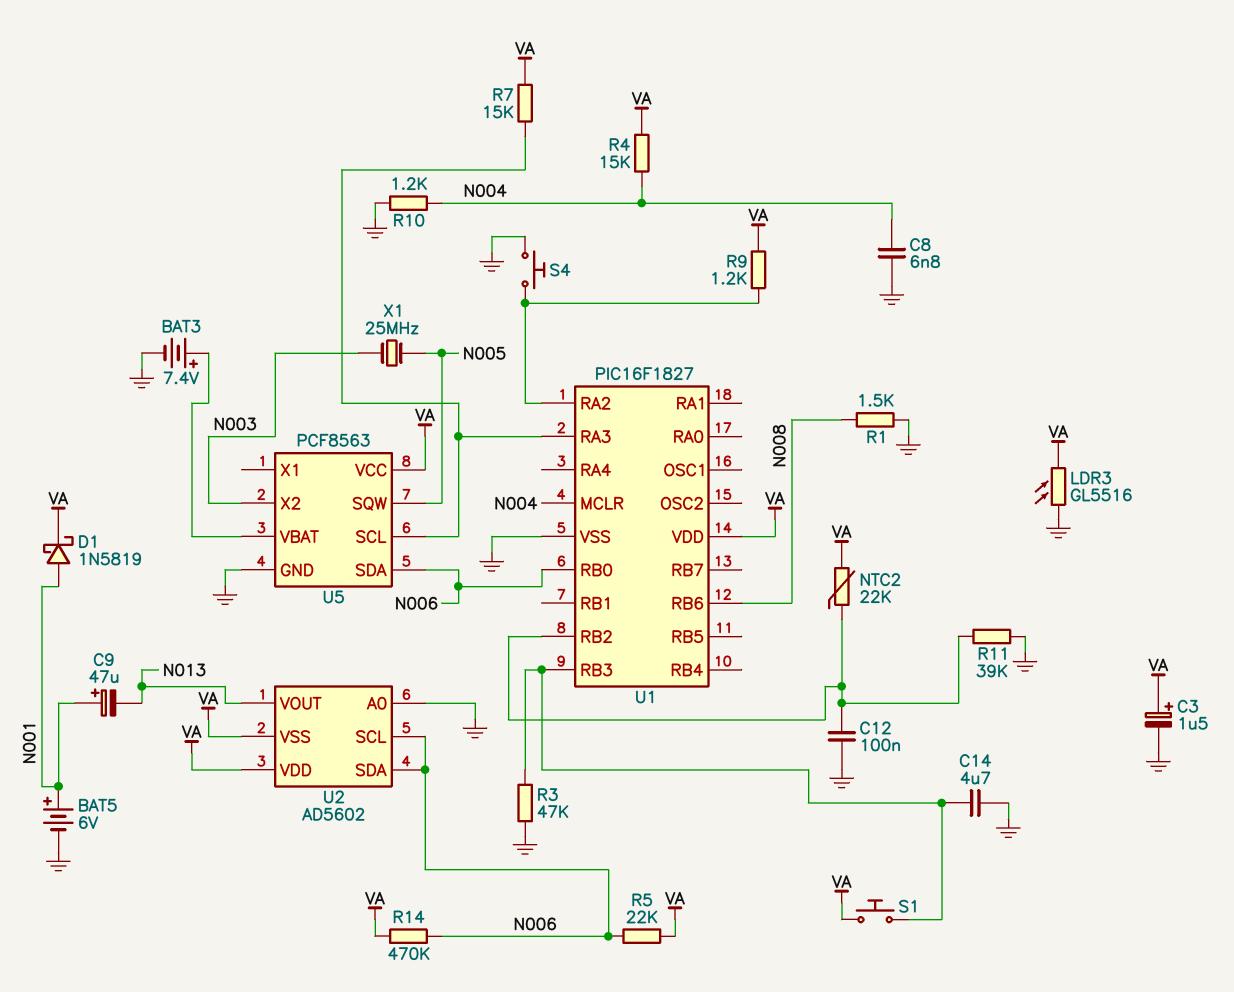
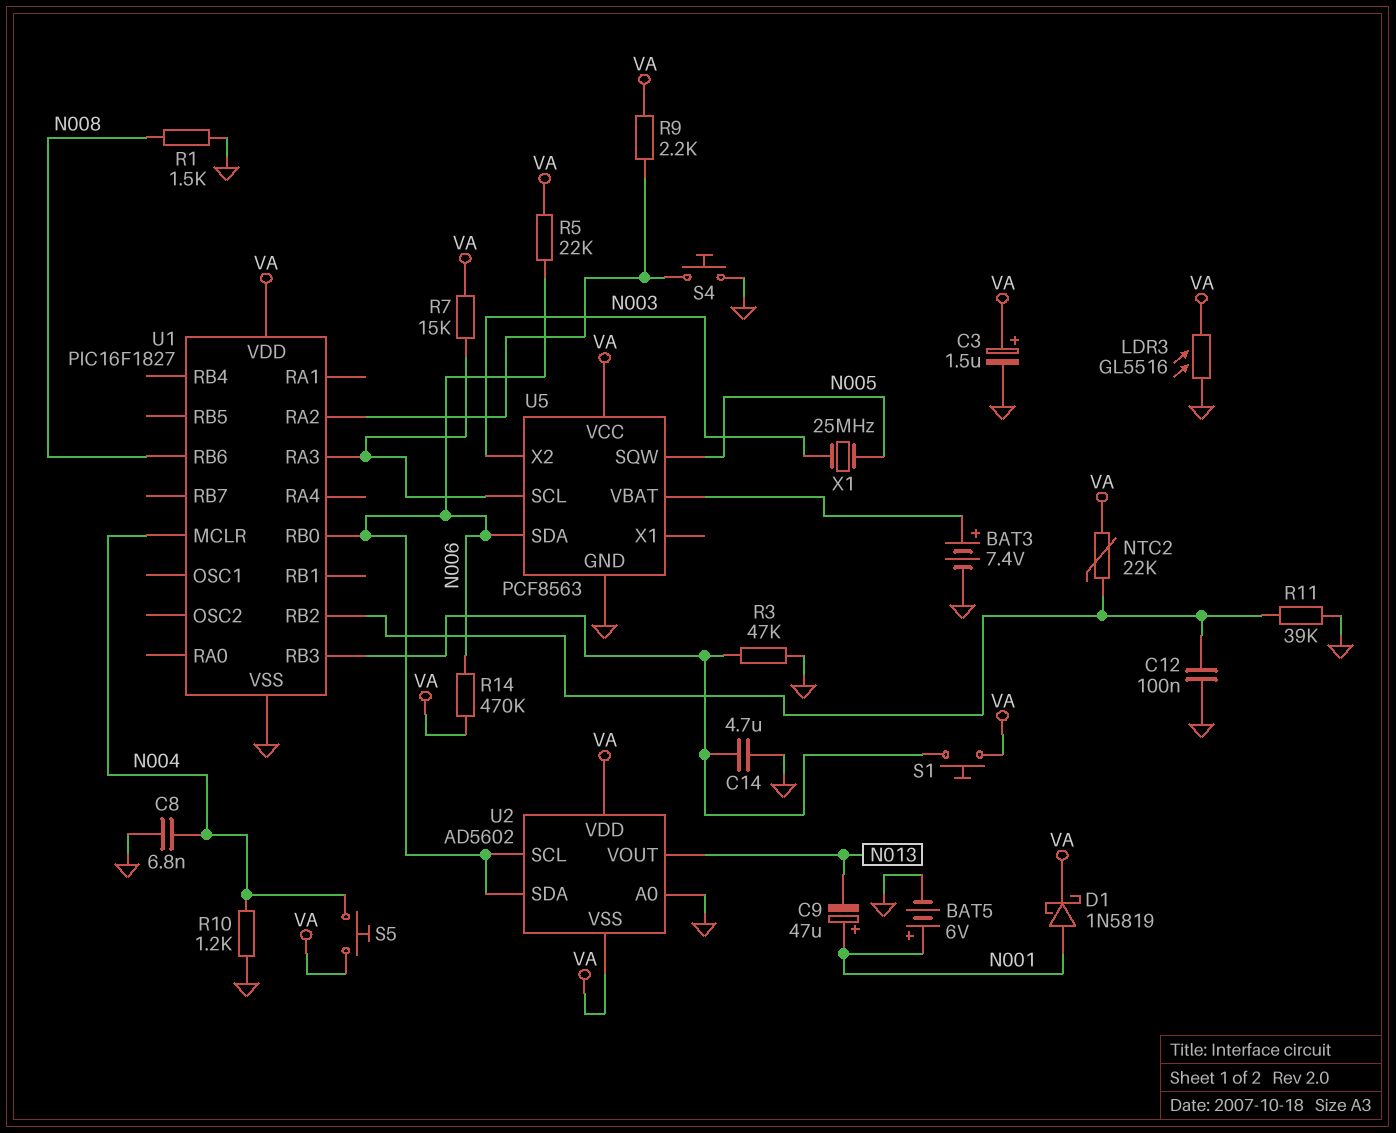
R4: 15k (N004, VA) -> none
R9: 1.2k (U1/RA2, VA) -> 2.2k (U1/RA2, VA)
S5: none -> button (N004, VA)

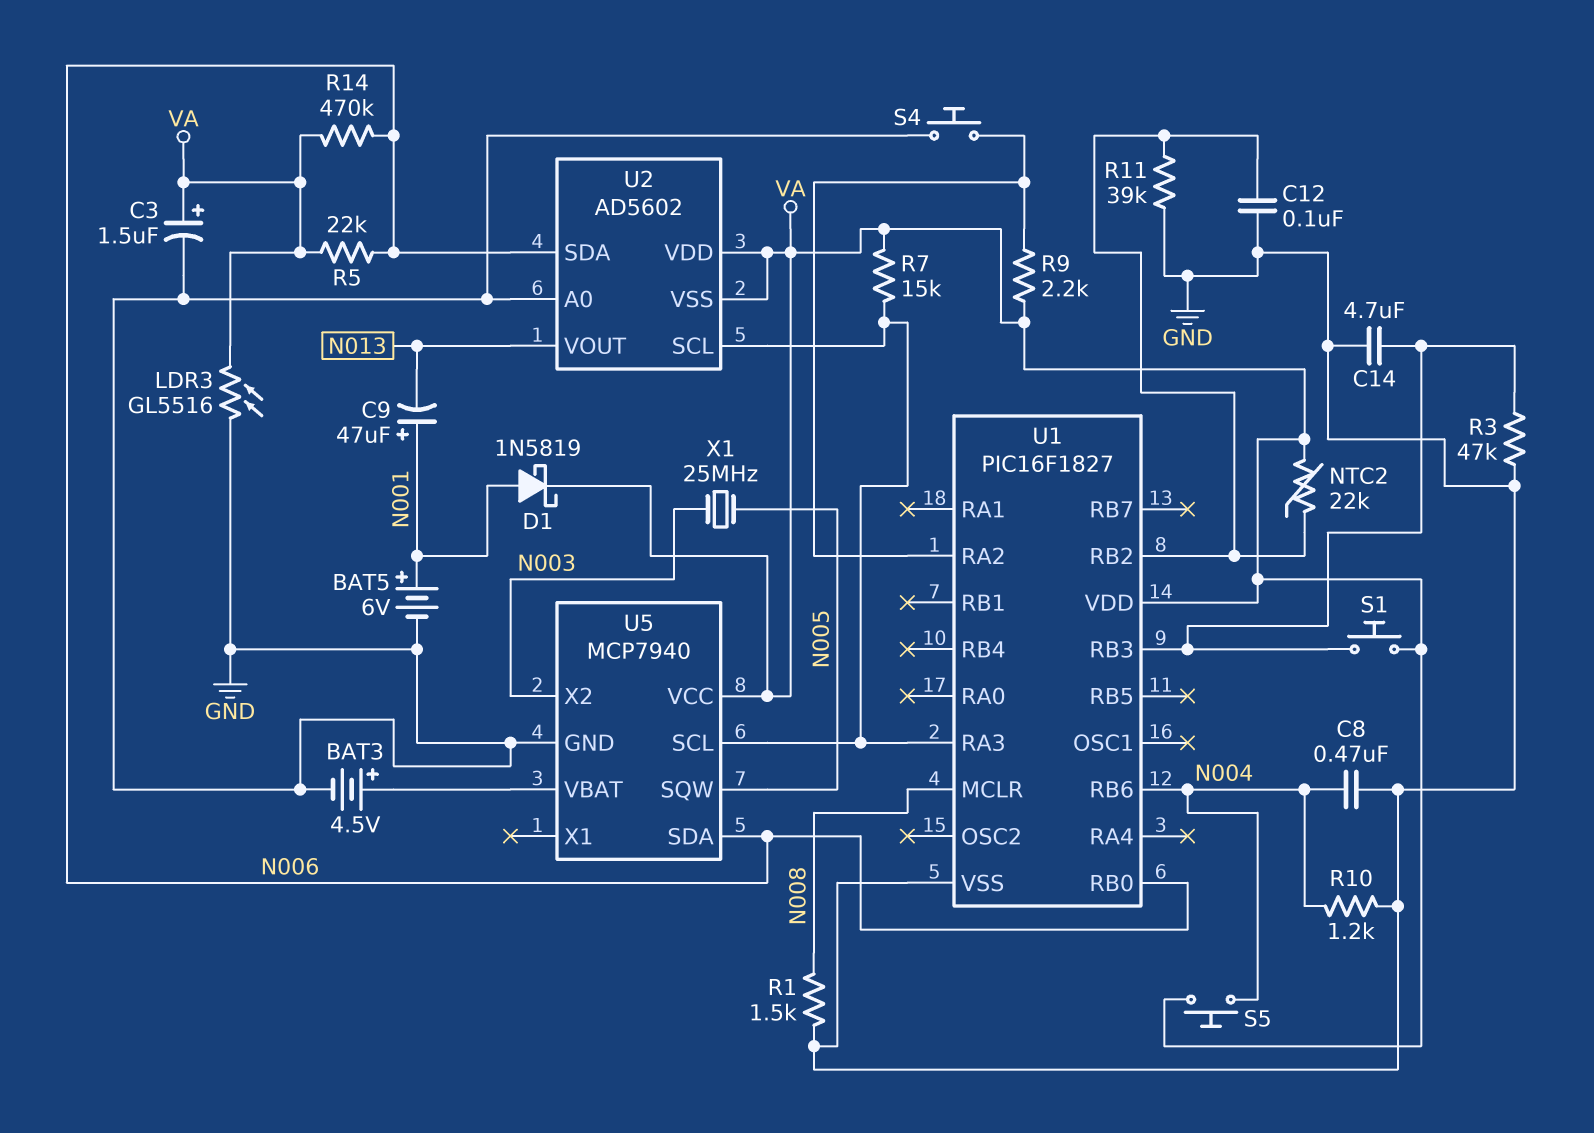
BAT3: 7.4V (plus U5/VBAT, minus GND) -> 4.5V (plus U5/VBAT, minus GND)
C8: 6.8nF (GND, N004) -> 470nF (GND, N004)
U1 pin MCLR: N004 -> N008
U1 pin RB6: N008 -> N004
U2 pin SCL: N006 -> U1/RA3
U5: PCF8563 -> MCP7940

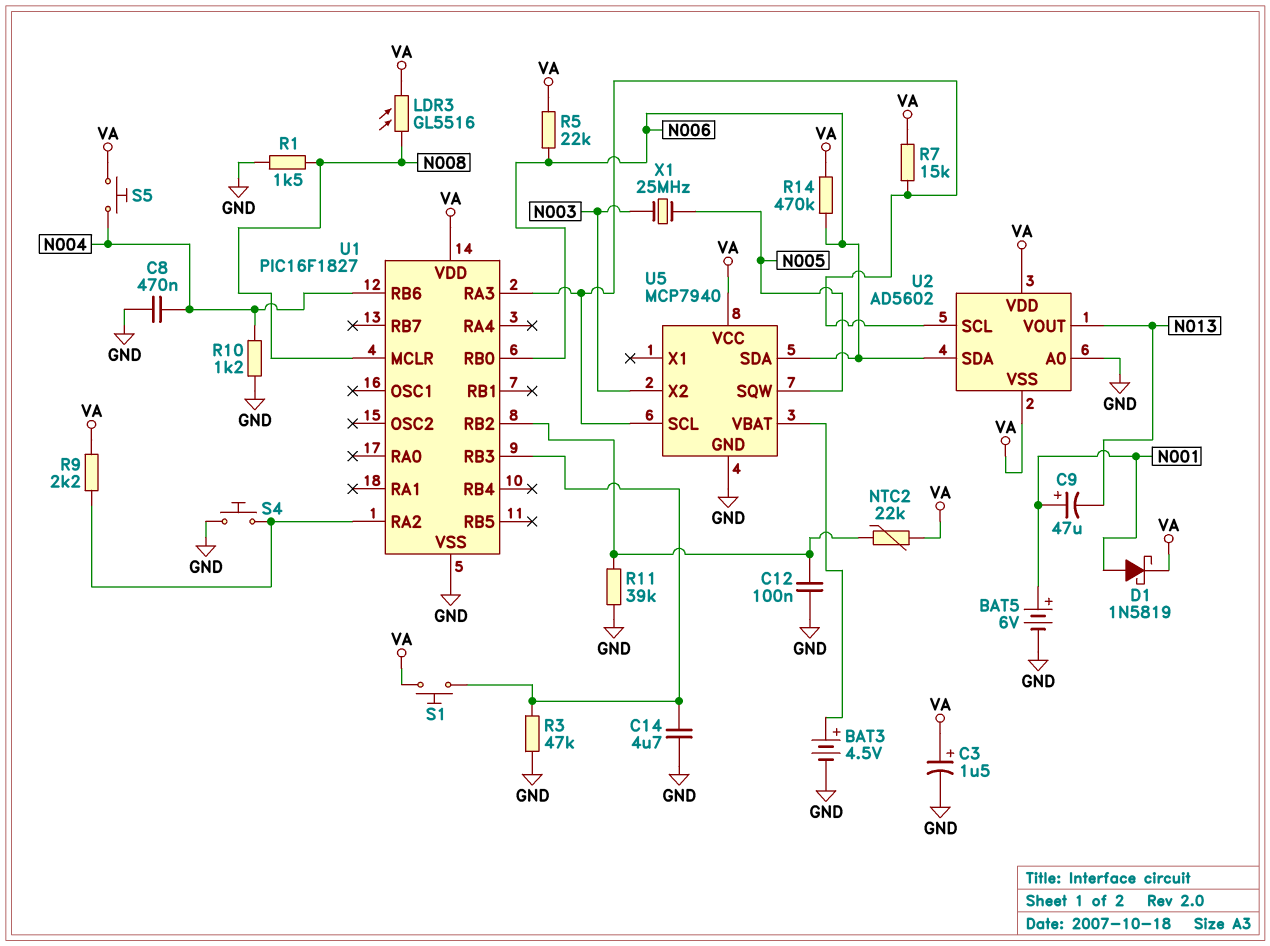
LDR3: GL5516 (GND, VA) -> GL5516 (N008, VA)

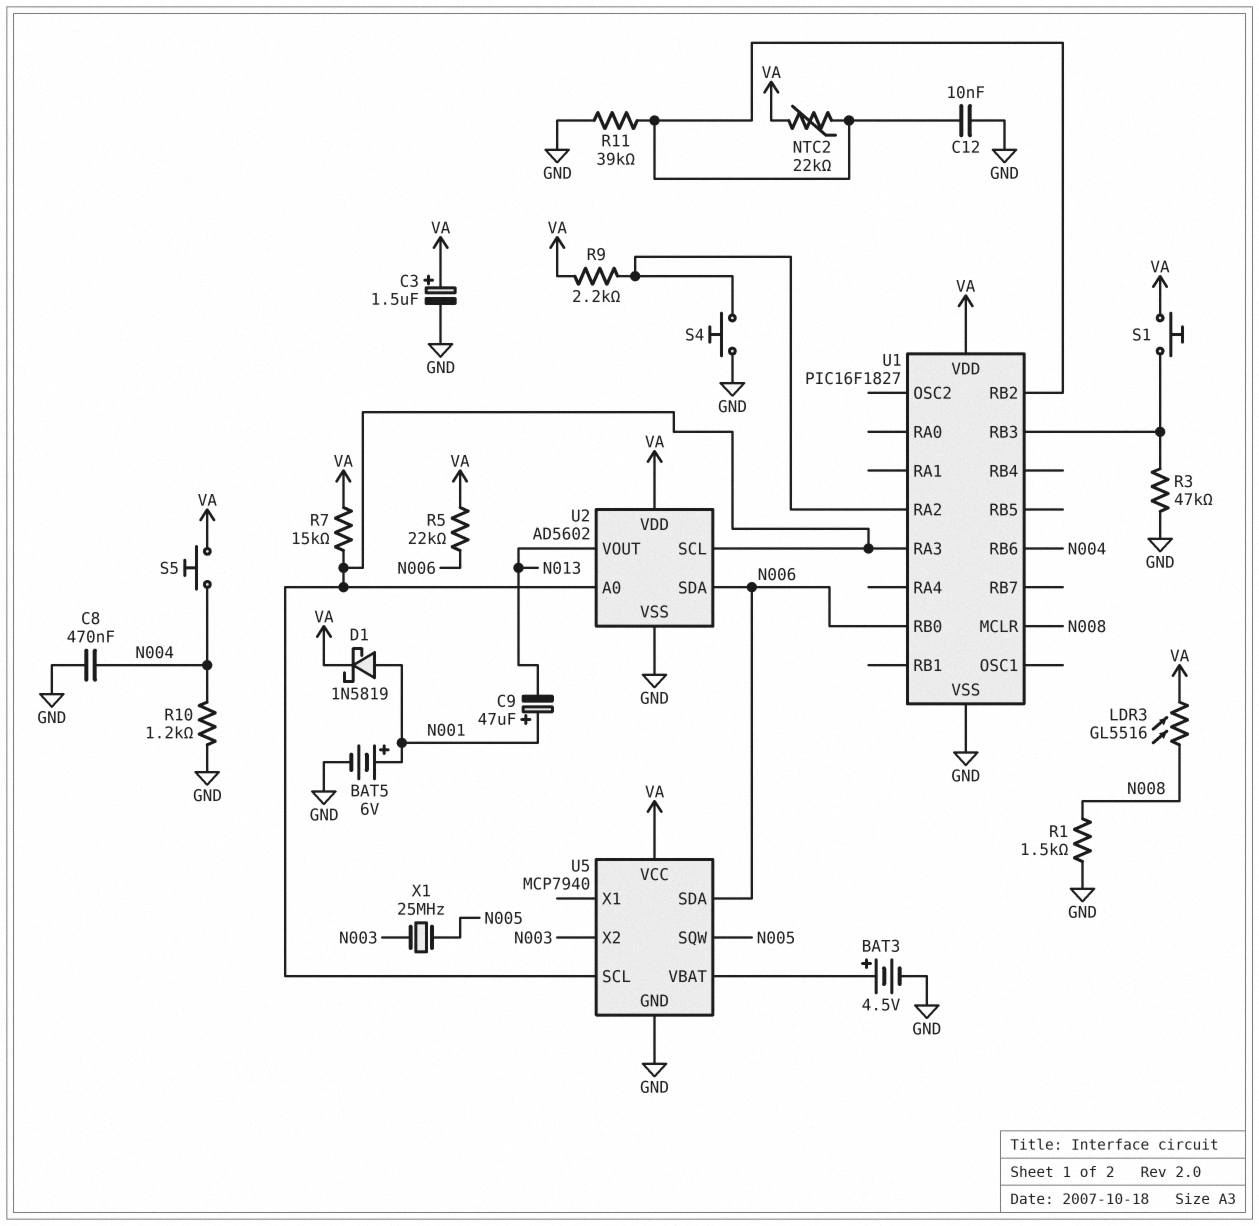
C12: 100nF (GND, U1/RB2) -> 10nF (GND, U1/RB2)
C14: 4.7uF (GND, U1/RB3) -> none
R14: 470k (N006, VA) -> none
U2 pin A0: GND -> U1/RA3
U2 pin VSS: VA -> GND

